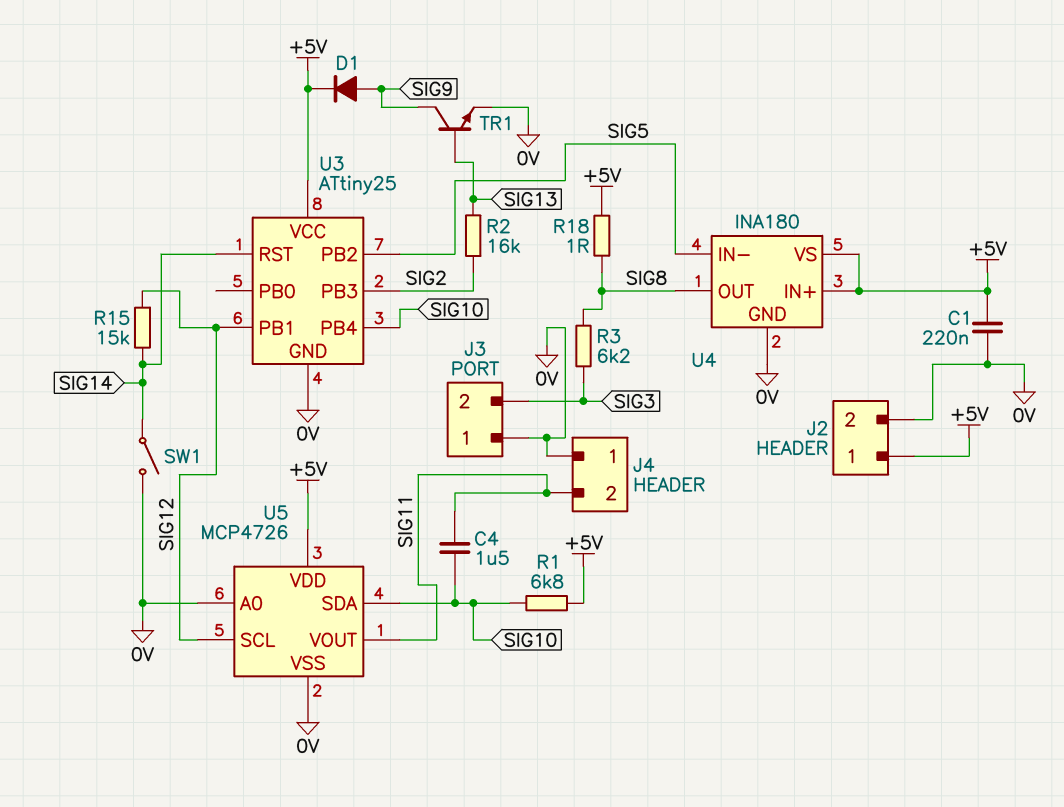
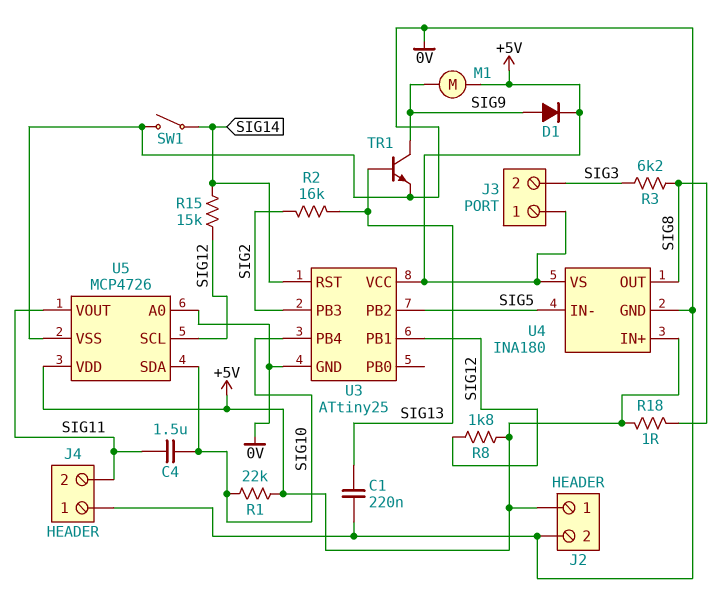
C1: 220nF (+5V, 0V) -> 220nF (0V, SIG13)
J3 pin 1: 0V -> +5V
M1: none -> motor (+5V, SIG9)
R1: 6.8k (+5V, SIG10) -> 22k (+5V, SIG10)
R8: none -> 1.8k (+5V, SIG12)

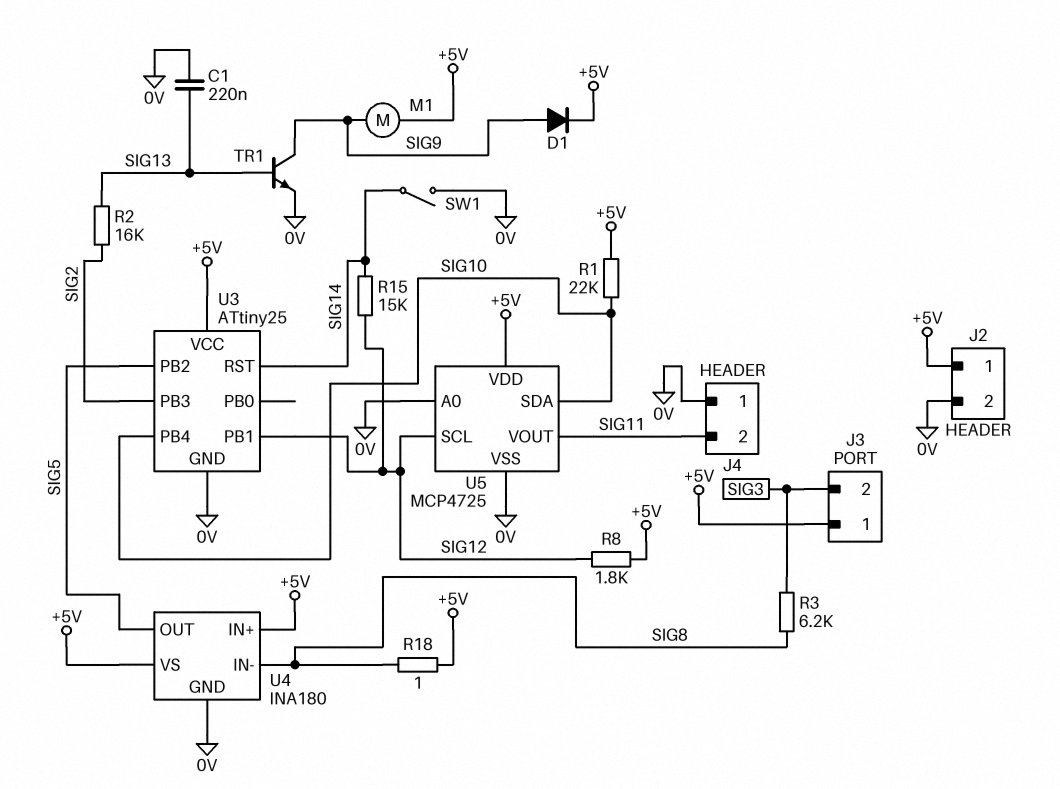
C4: 1.5uF (SIG10, SIG11) -> none
U4 pin IN-: SIG5 -> SIG8
U4 pin OUT: SIG8 -> SIG5
U5: MCP4726 -> MCP4725

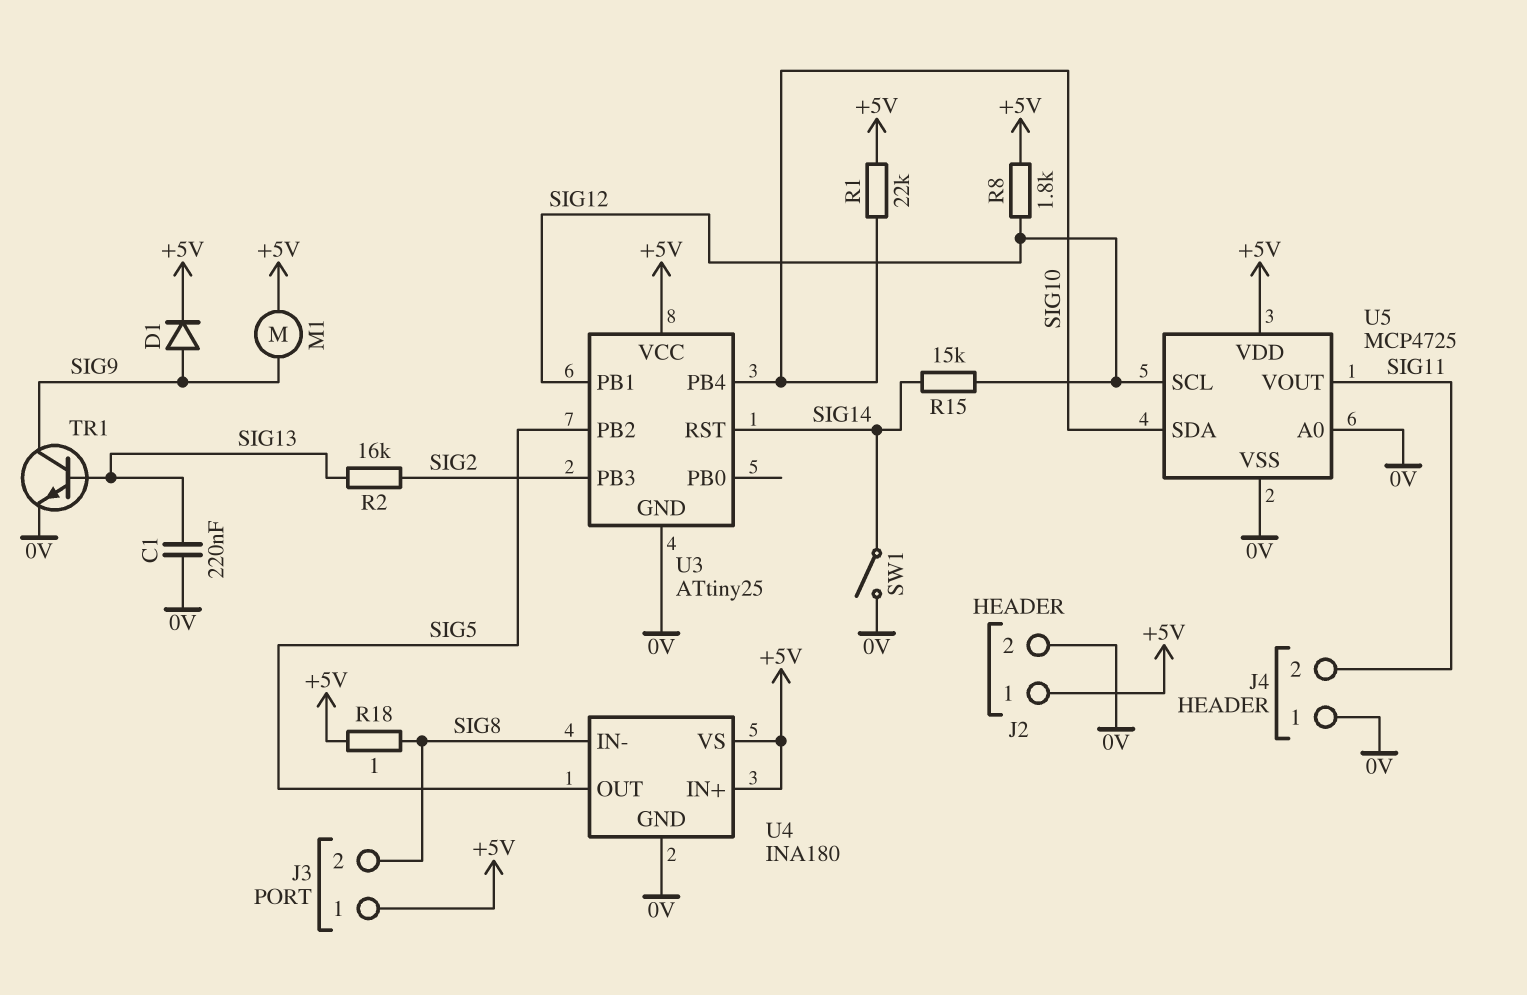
J3 pin 2: SIG3 -> SIG8
R3: 6.2k (SIG3, SIG8) -> none

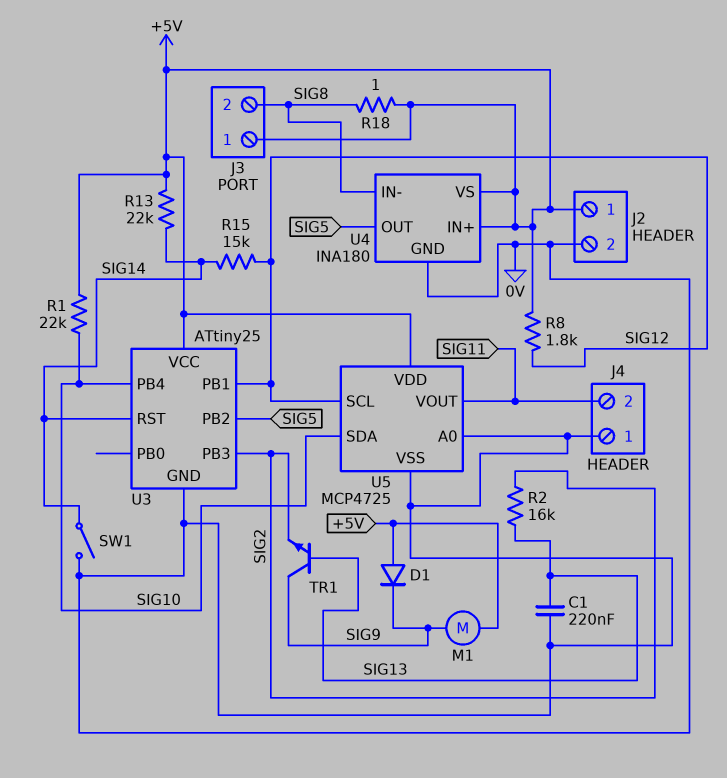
D1: diode (A SIG9, K +5V) -> diode (A +5V, K SIG9)
R13: none -> 22k (+5V, SIG14)
TR1: NPN (B SIG13, C SIG9, E 0V) -> NPN (B SIG13, C SIG9, E SIG2)

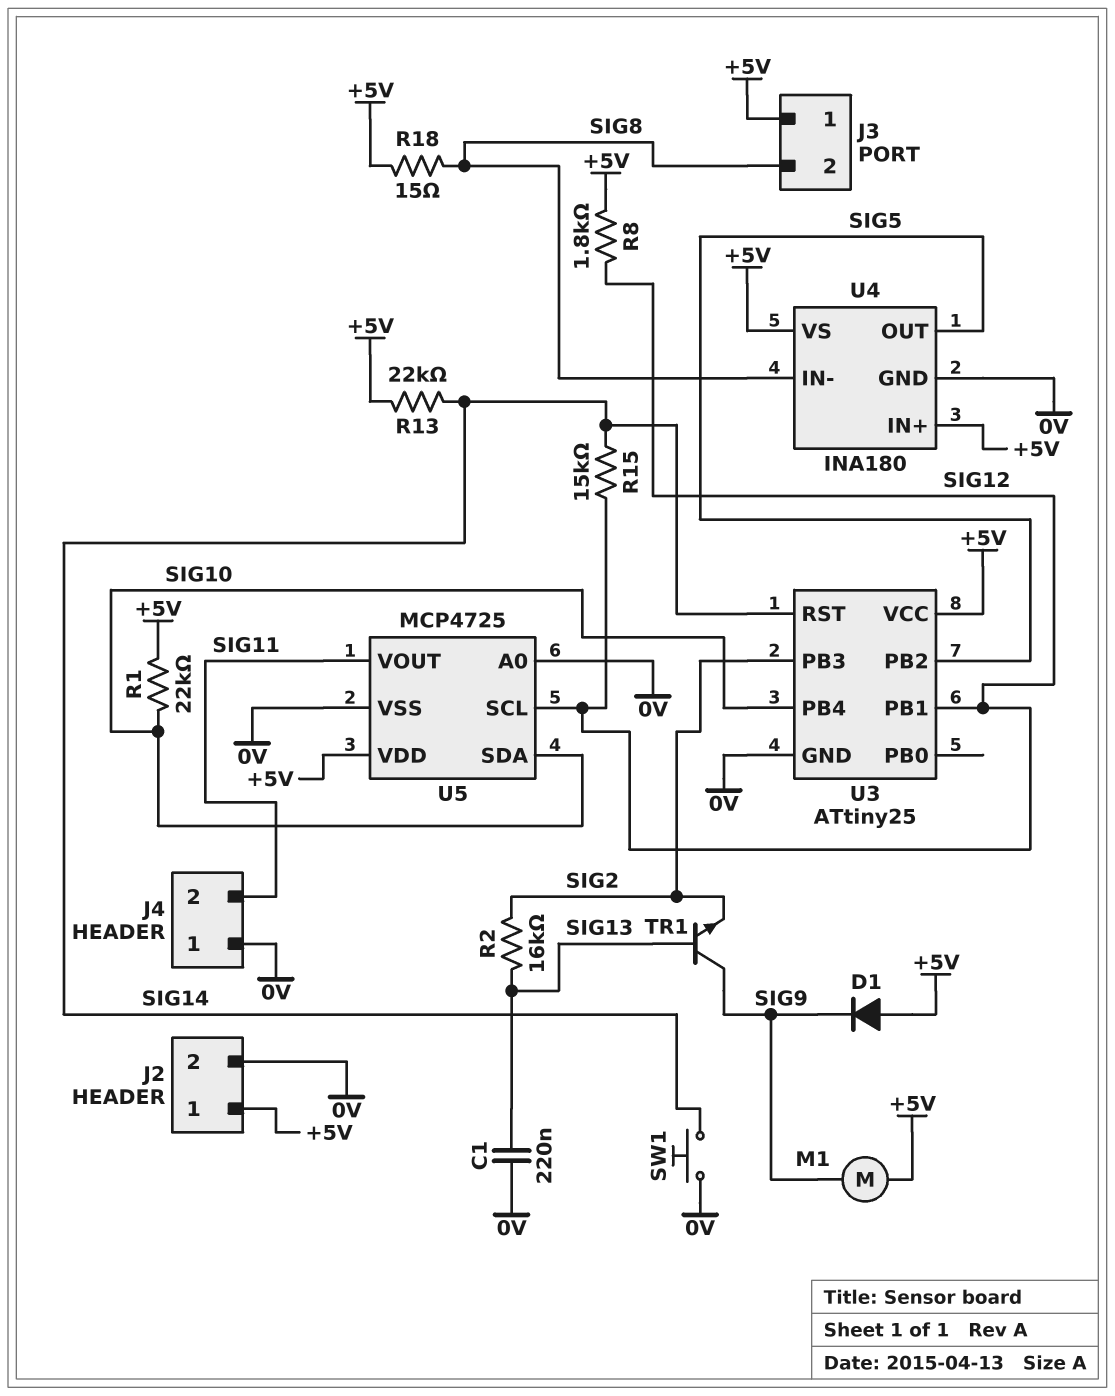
R18: 1 (+5V, SIG8) -> 15 (+5V, SIG8)
SW1: switch (0V, SIG14) -> button (0V, SIG14)

